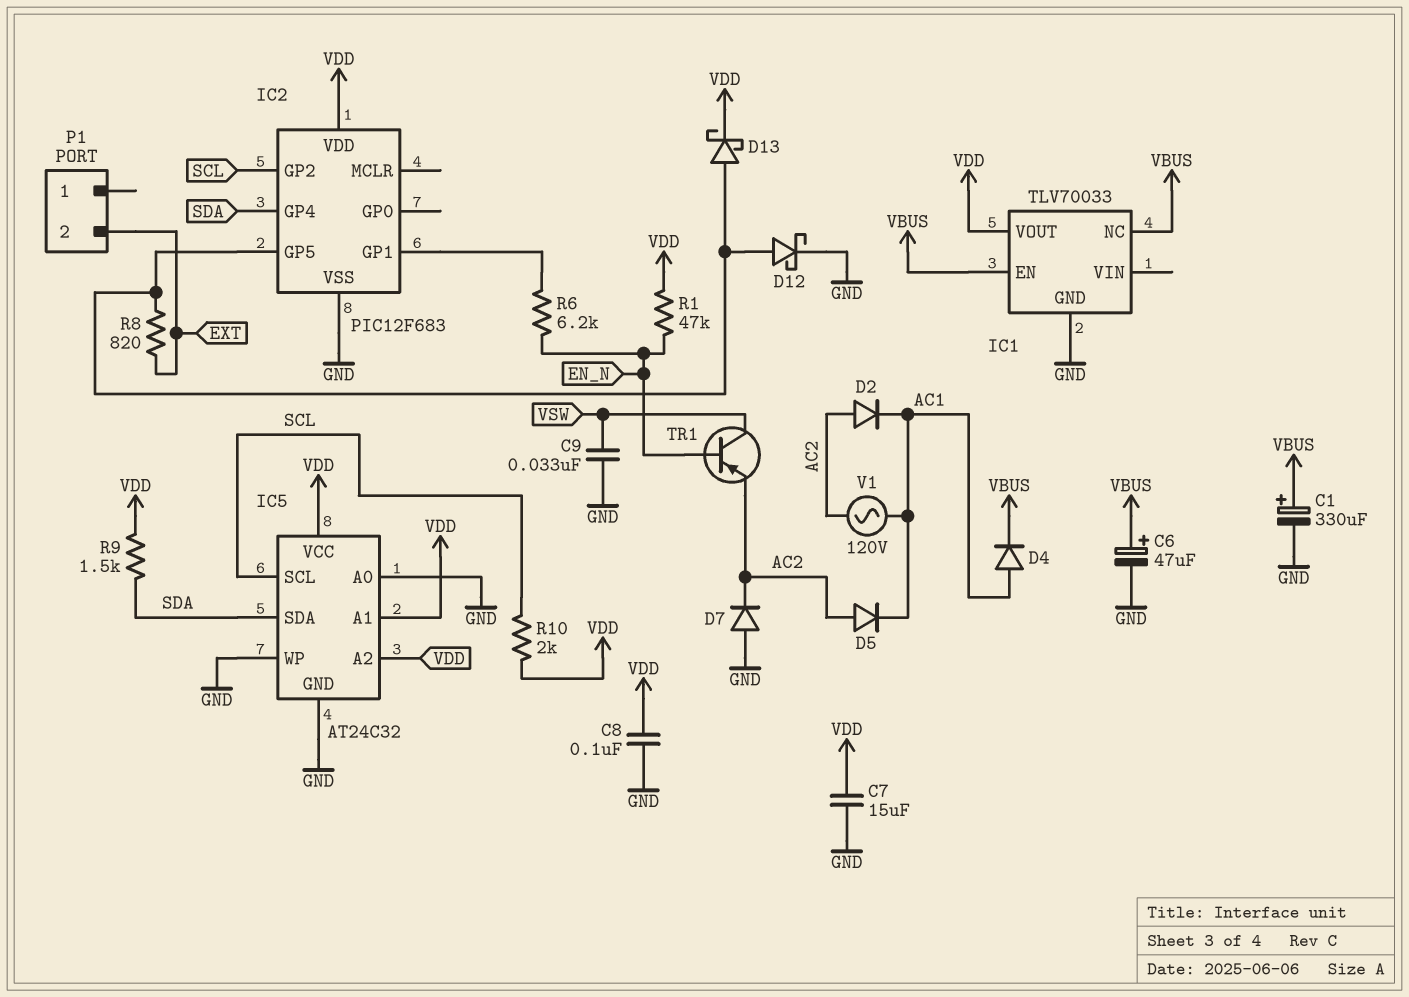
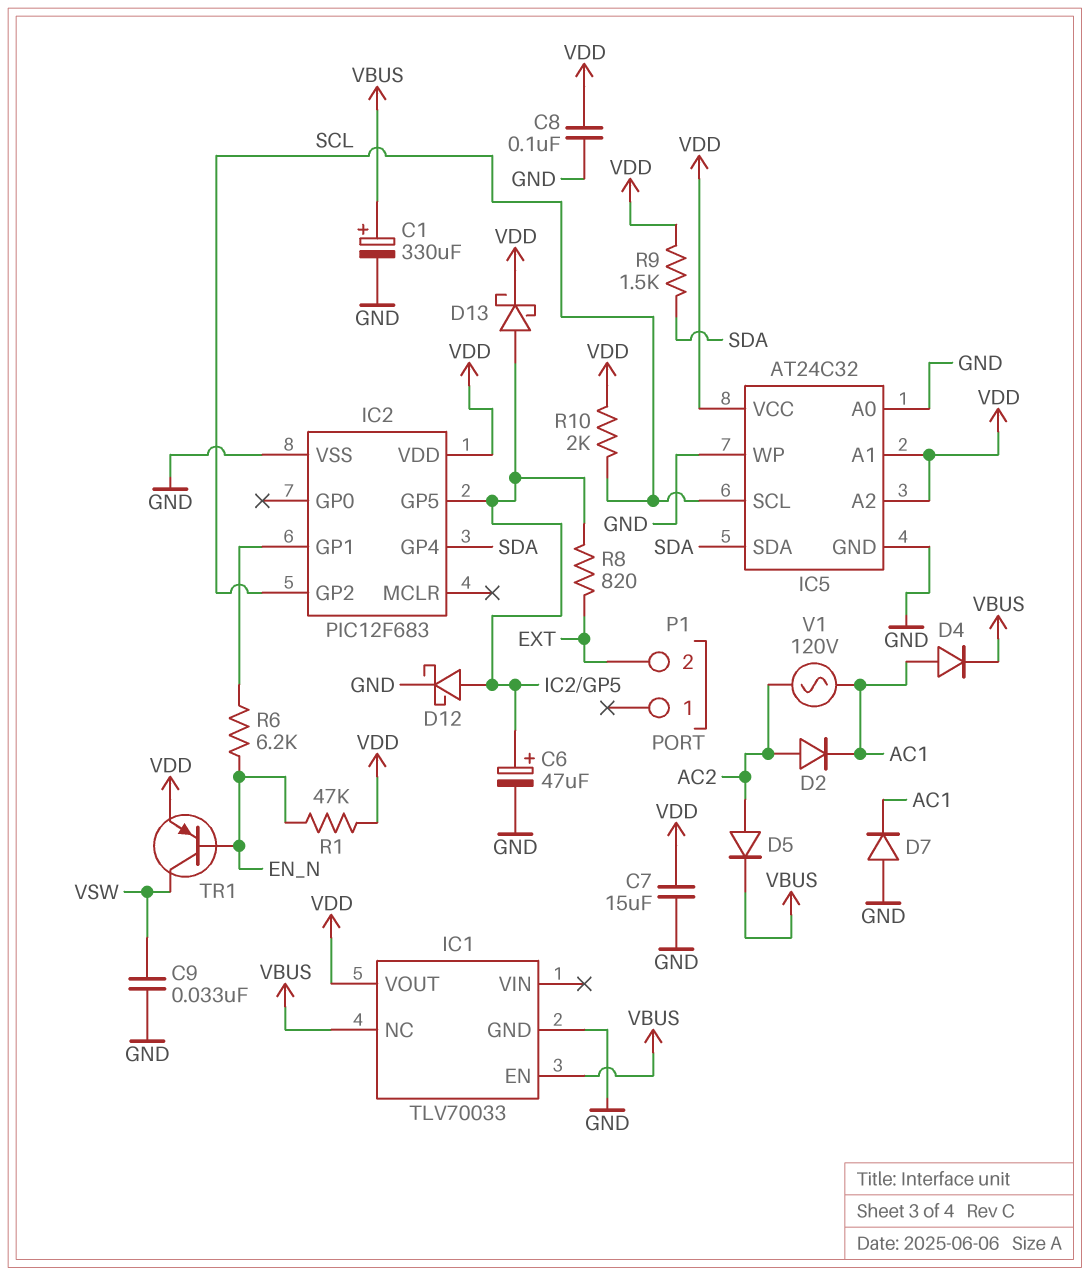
C6: 47uF (plus VBUS, minus GND) -> 47uF (plus IC2/GP5, minus GND)
D5: diode (A AC2, K AC1) -> diode (A AC2, K VBUS)
D7: diode (A GND, K AC2) -> diode (A GND, K AC1)
TR1: PNP (B EN_N, C VSW, E AC2) -> PNP (B EN_N, C VSW, E VDD)

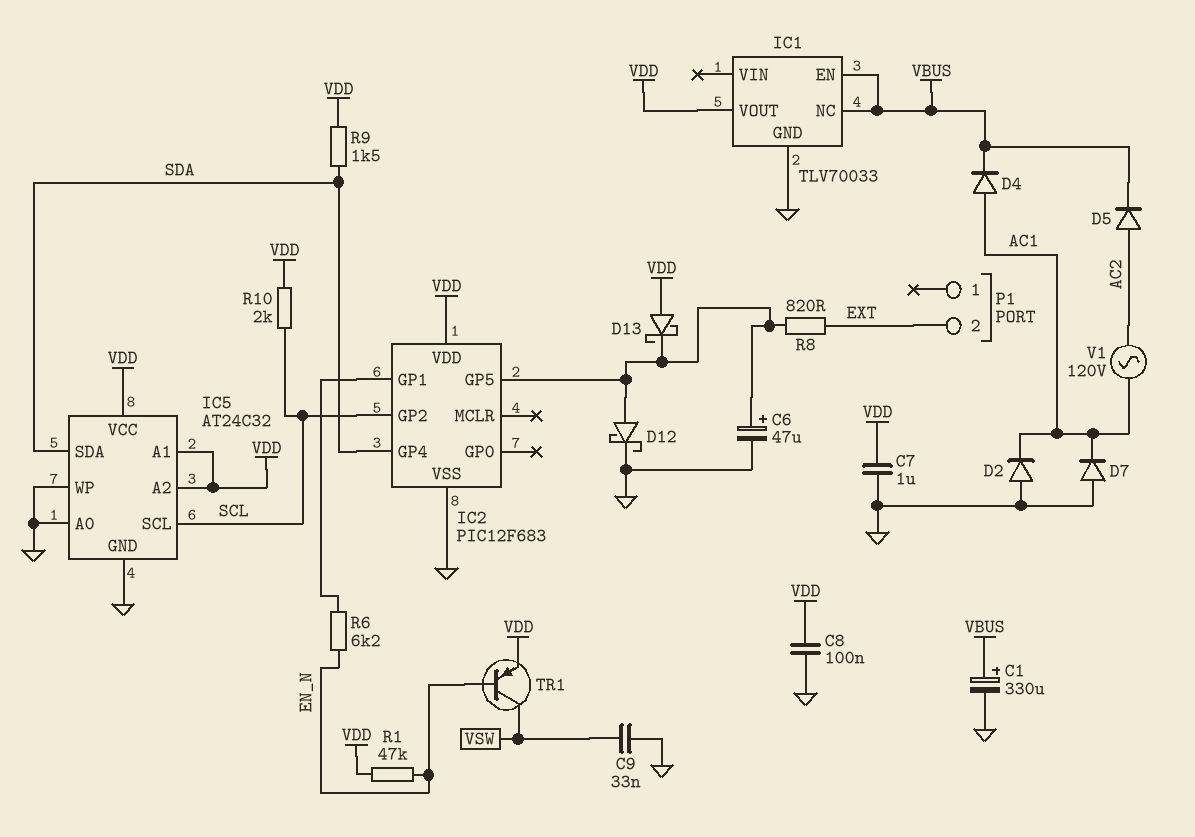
C7: 15uF (GND, VDD) -> 1uF (GND, VDD)
D2: diode (A AC2, K AC1) -> diode (A GND, K AC1)
D13: schottky (A IC2/GP5, K VDD) -> schottky (A VDD, K IC2/GP5)

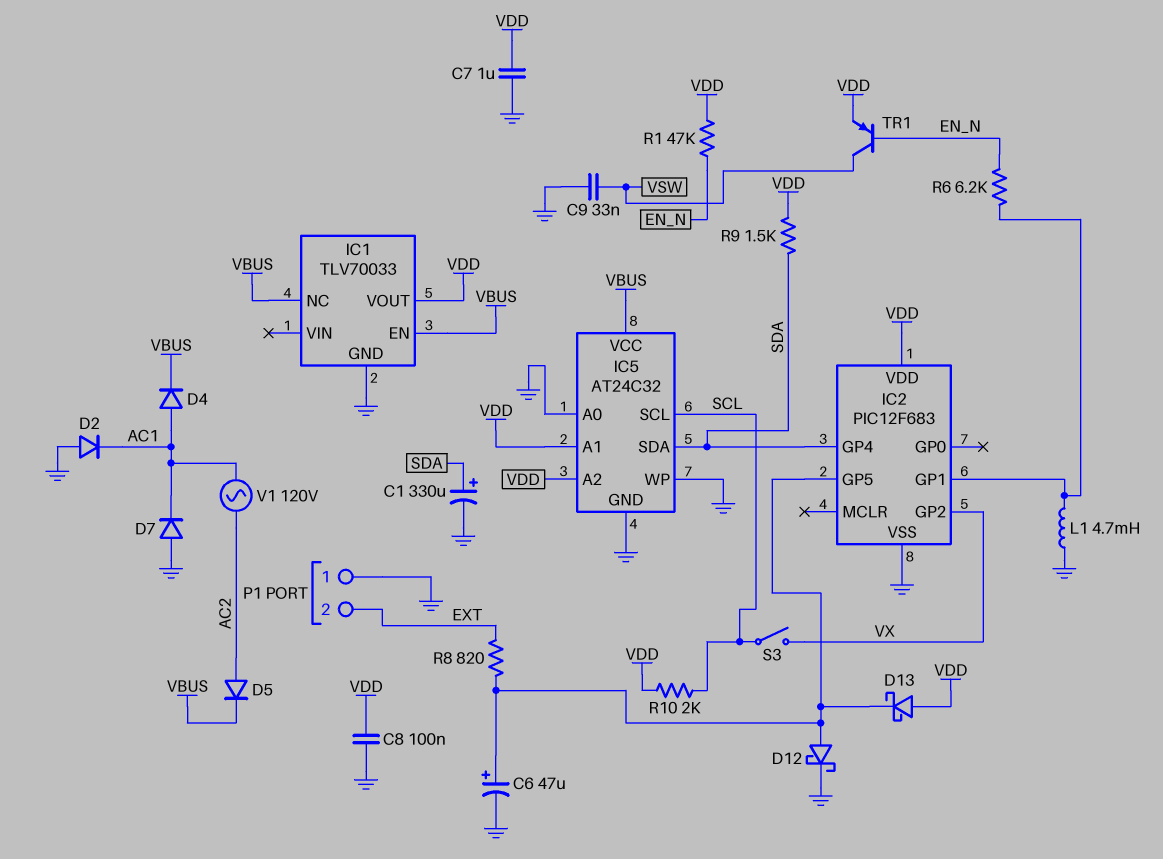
C1: 330uF (plus VBUS, minus GND) -> 330uF (plus SDA, minus GND)
IC2 pin GP2: SCL -> VX
IC5 pin VCC: VDD -> VBUS
L1: none -> 4.7mH (GND, IC2/GP1)
P1 pin 1: none -> GND
S3: none -> switch (SCL, VX)

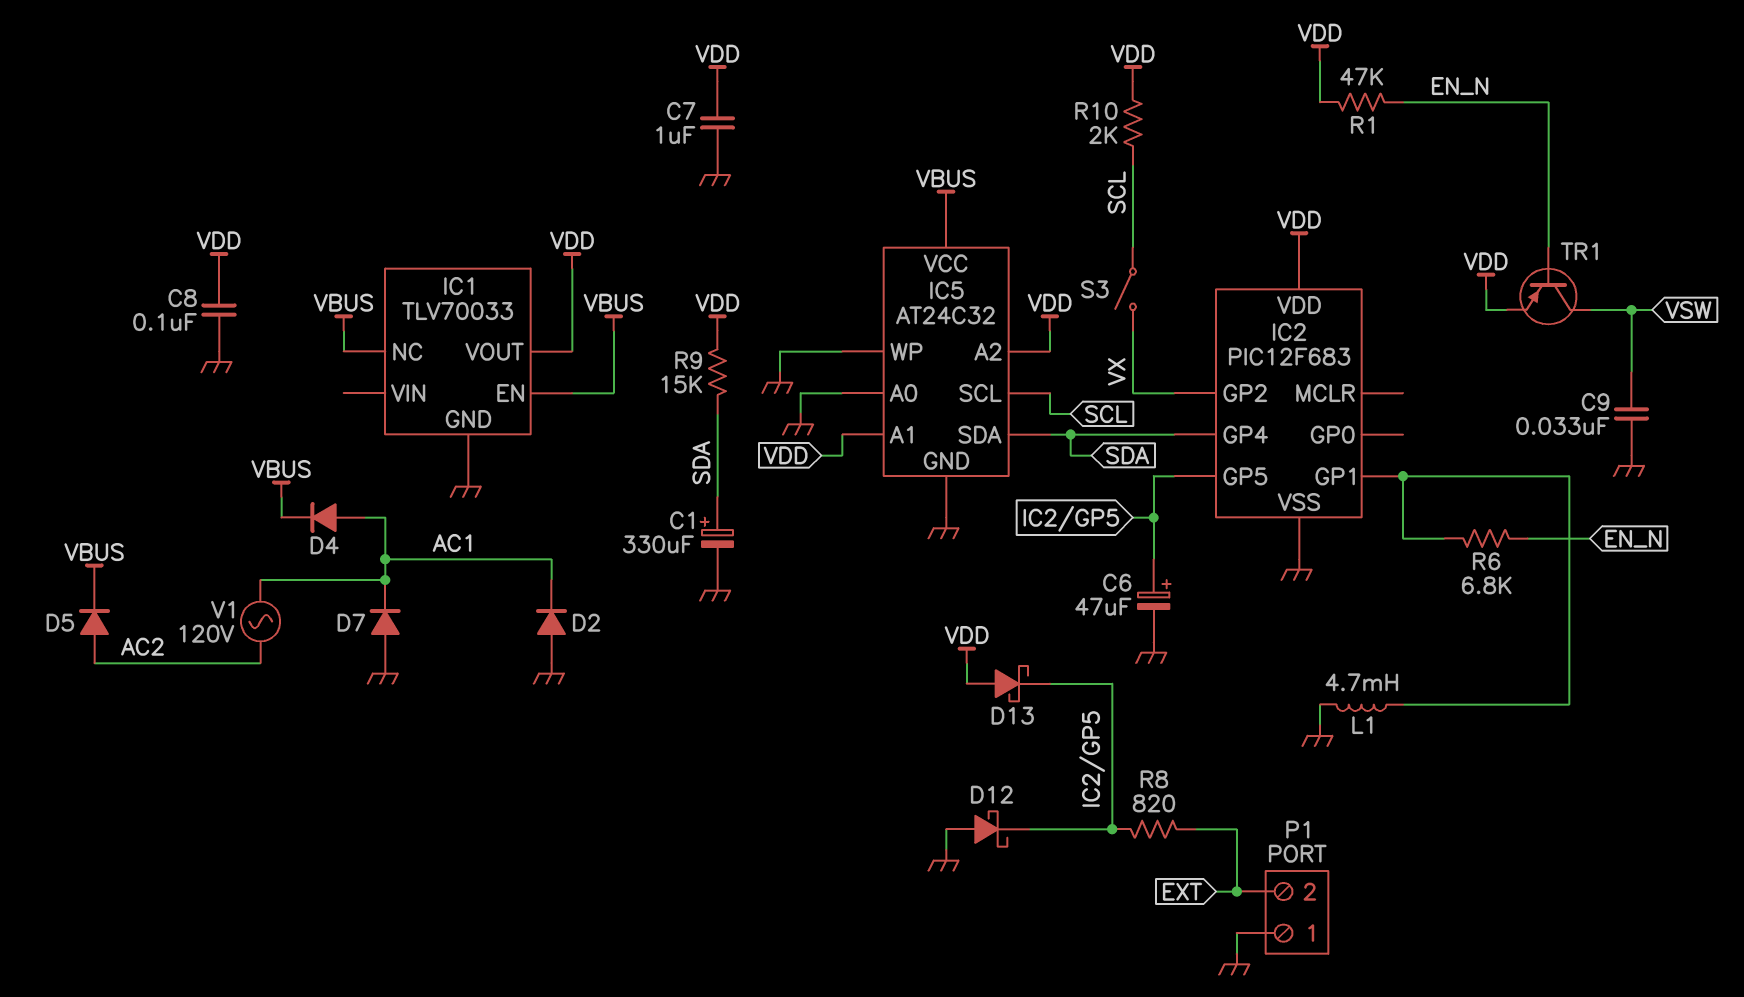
D12: schottky (A IC2/GP5, K GND) -> schottky (A GND, K IC2/GP5)
R6: 6.2k (EN_N, IC2/GP1) -> 6.8k (EN_N, IC2/GP1)
R9: 1.5k (SDA, VDD) -> 15k (SDA, VDD)

